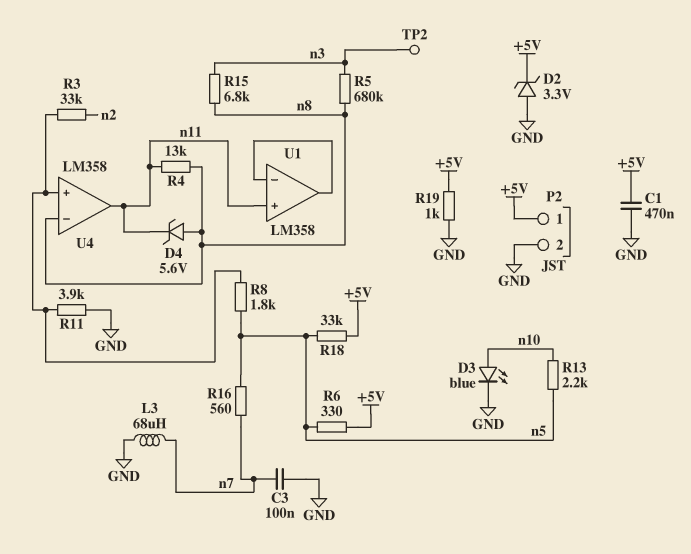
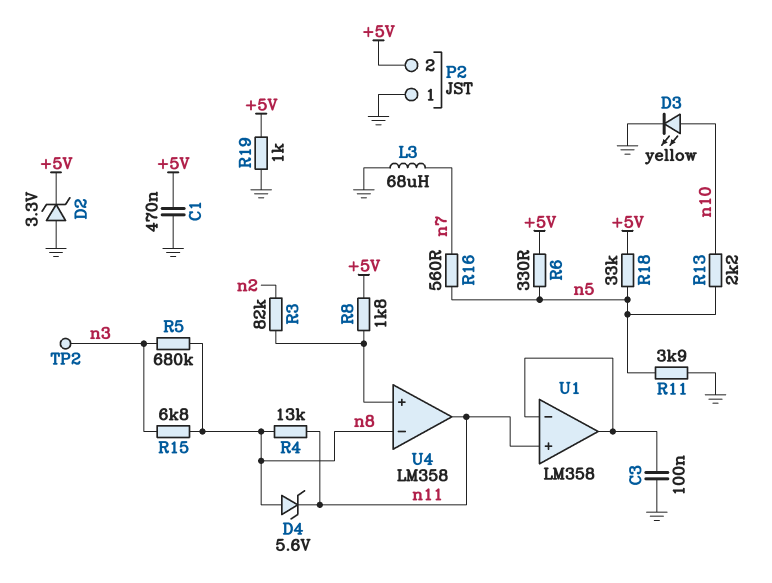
C3: 100nF (GND, n7) -> 100nF (GND, U1/in-)
D3: LED blue (A n10, K GND) -> LED yellow (A n10, K GND)
P2 pin 1: +5V -> GND
P2 pin 2: GND -> +5V
R3: 33k (U4/in+, n2) -> 82k (U4/in+, n2)
R8: 1.8k (U4/in+, n5) -> 1.8k (+5V, U4/in+)
R11: 3.9k (GND, U4/in+) -> 3.9k (GND, n5)

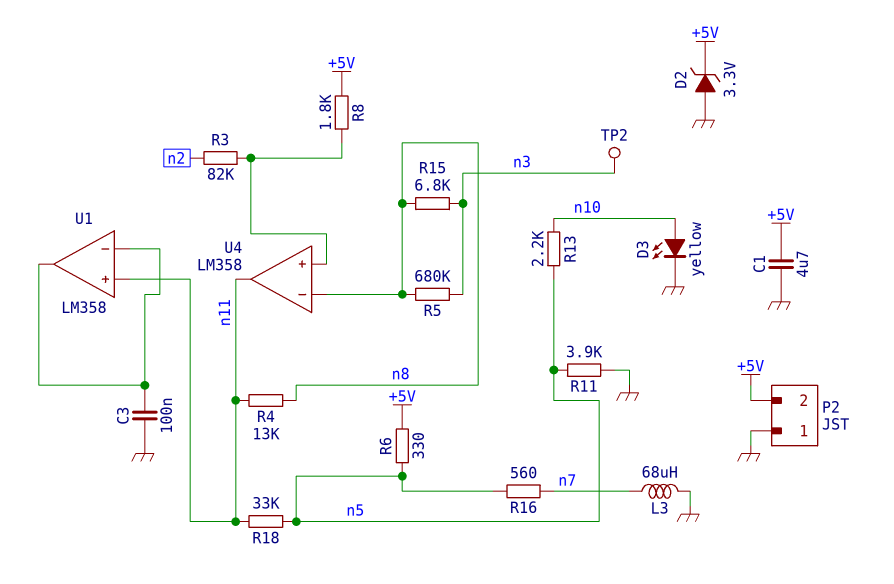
C1: 470nF (+5V, GND) -> 4.7uF (+5V, GND)
D4: zener 5.6V (A n8, K n11) -> none
R18: 33k (+5V, n5) -> 33k (n5, n11)
R19: 1k (+5V, GND) -> none

